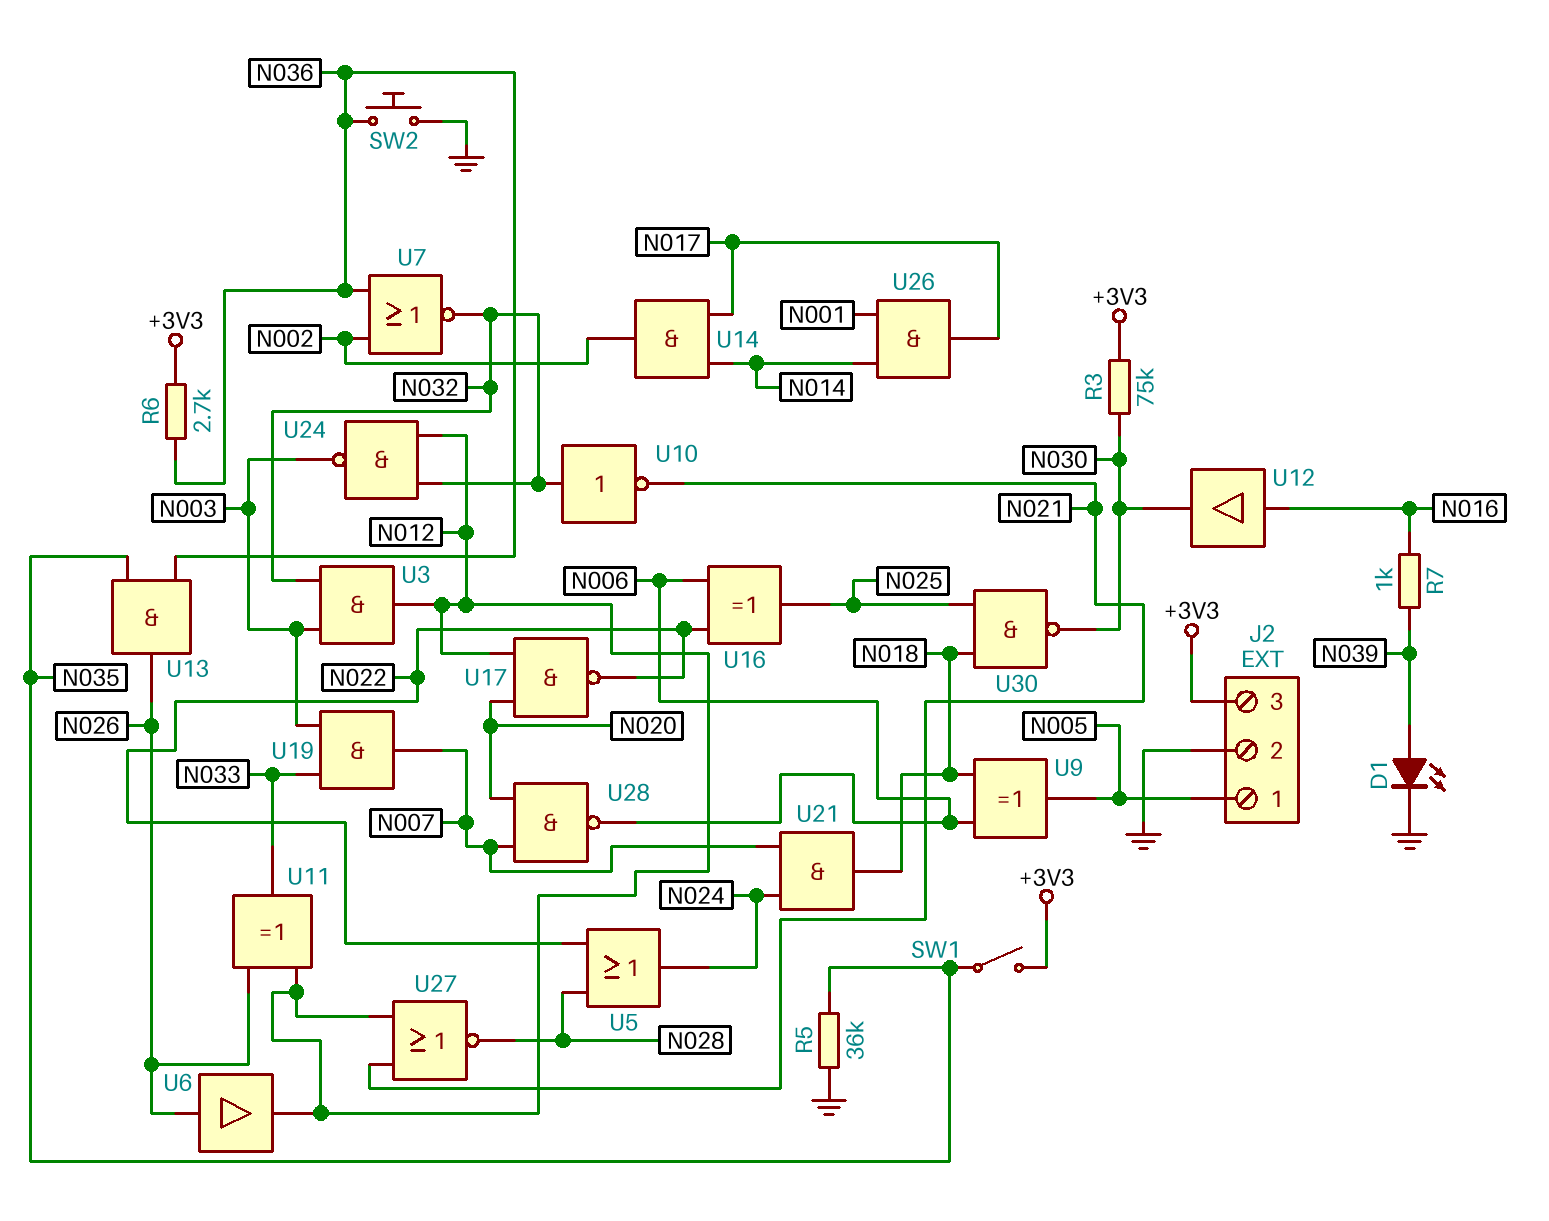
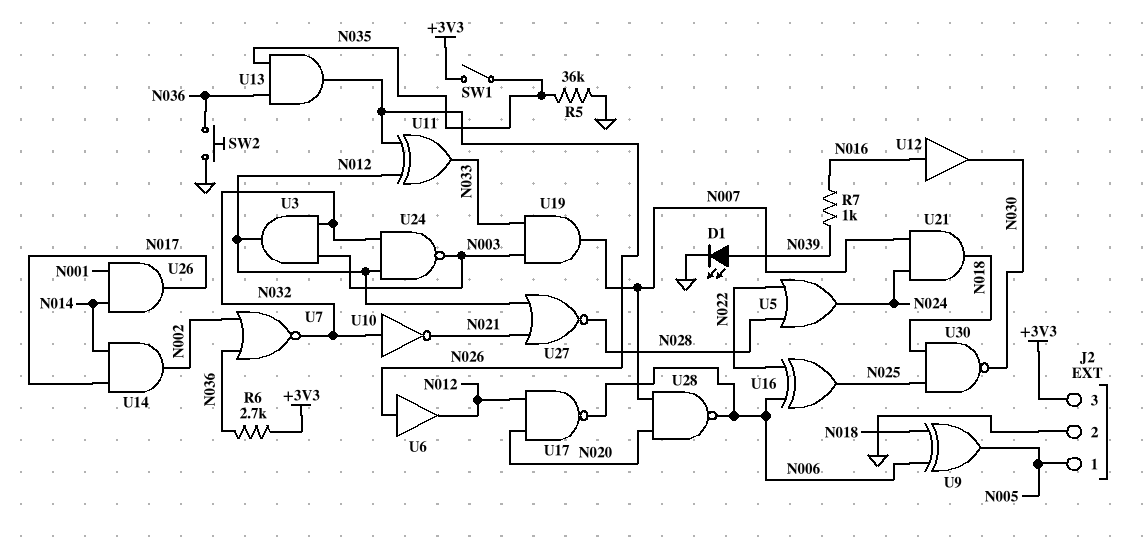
R3: 75k (+3V3, N030) -> none
U17: NAND (in N012, in N020, out N022) -> NAND (in N012, in N020, out N006)

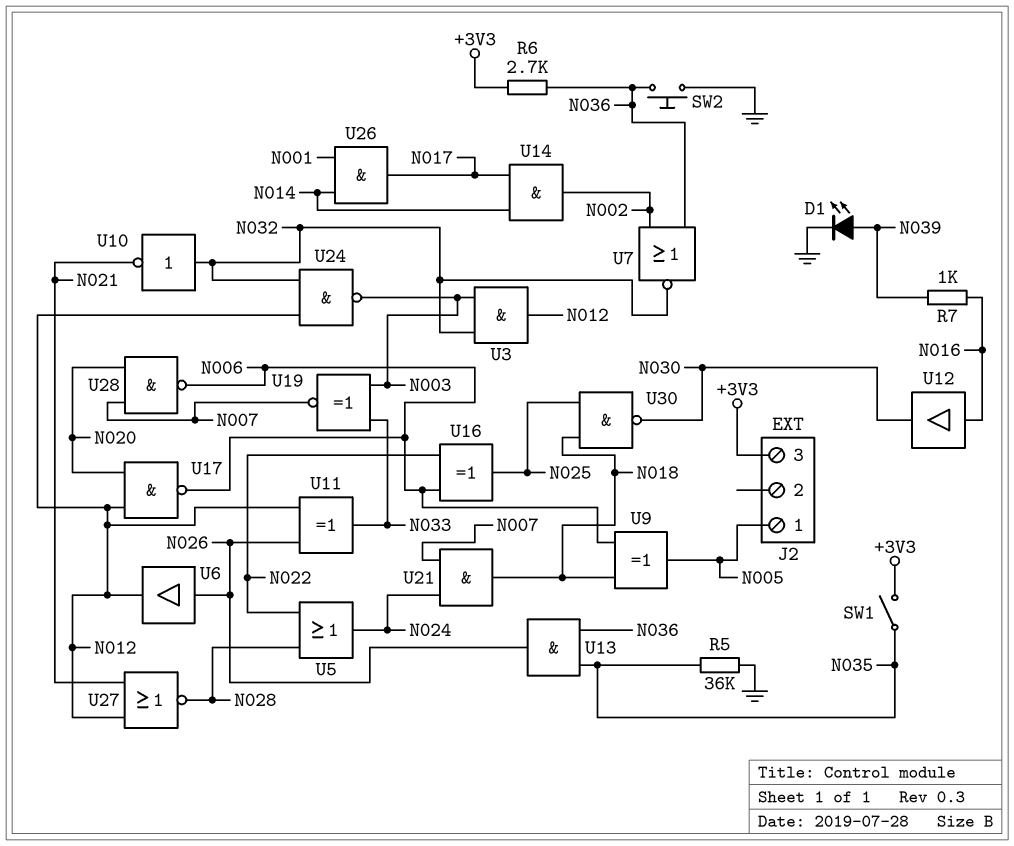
J2 pin 2: GND -> none
U19: AND (in N003, in N033, out N007) -> XNOR (in N003, in N033, out N007)

